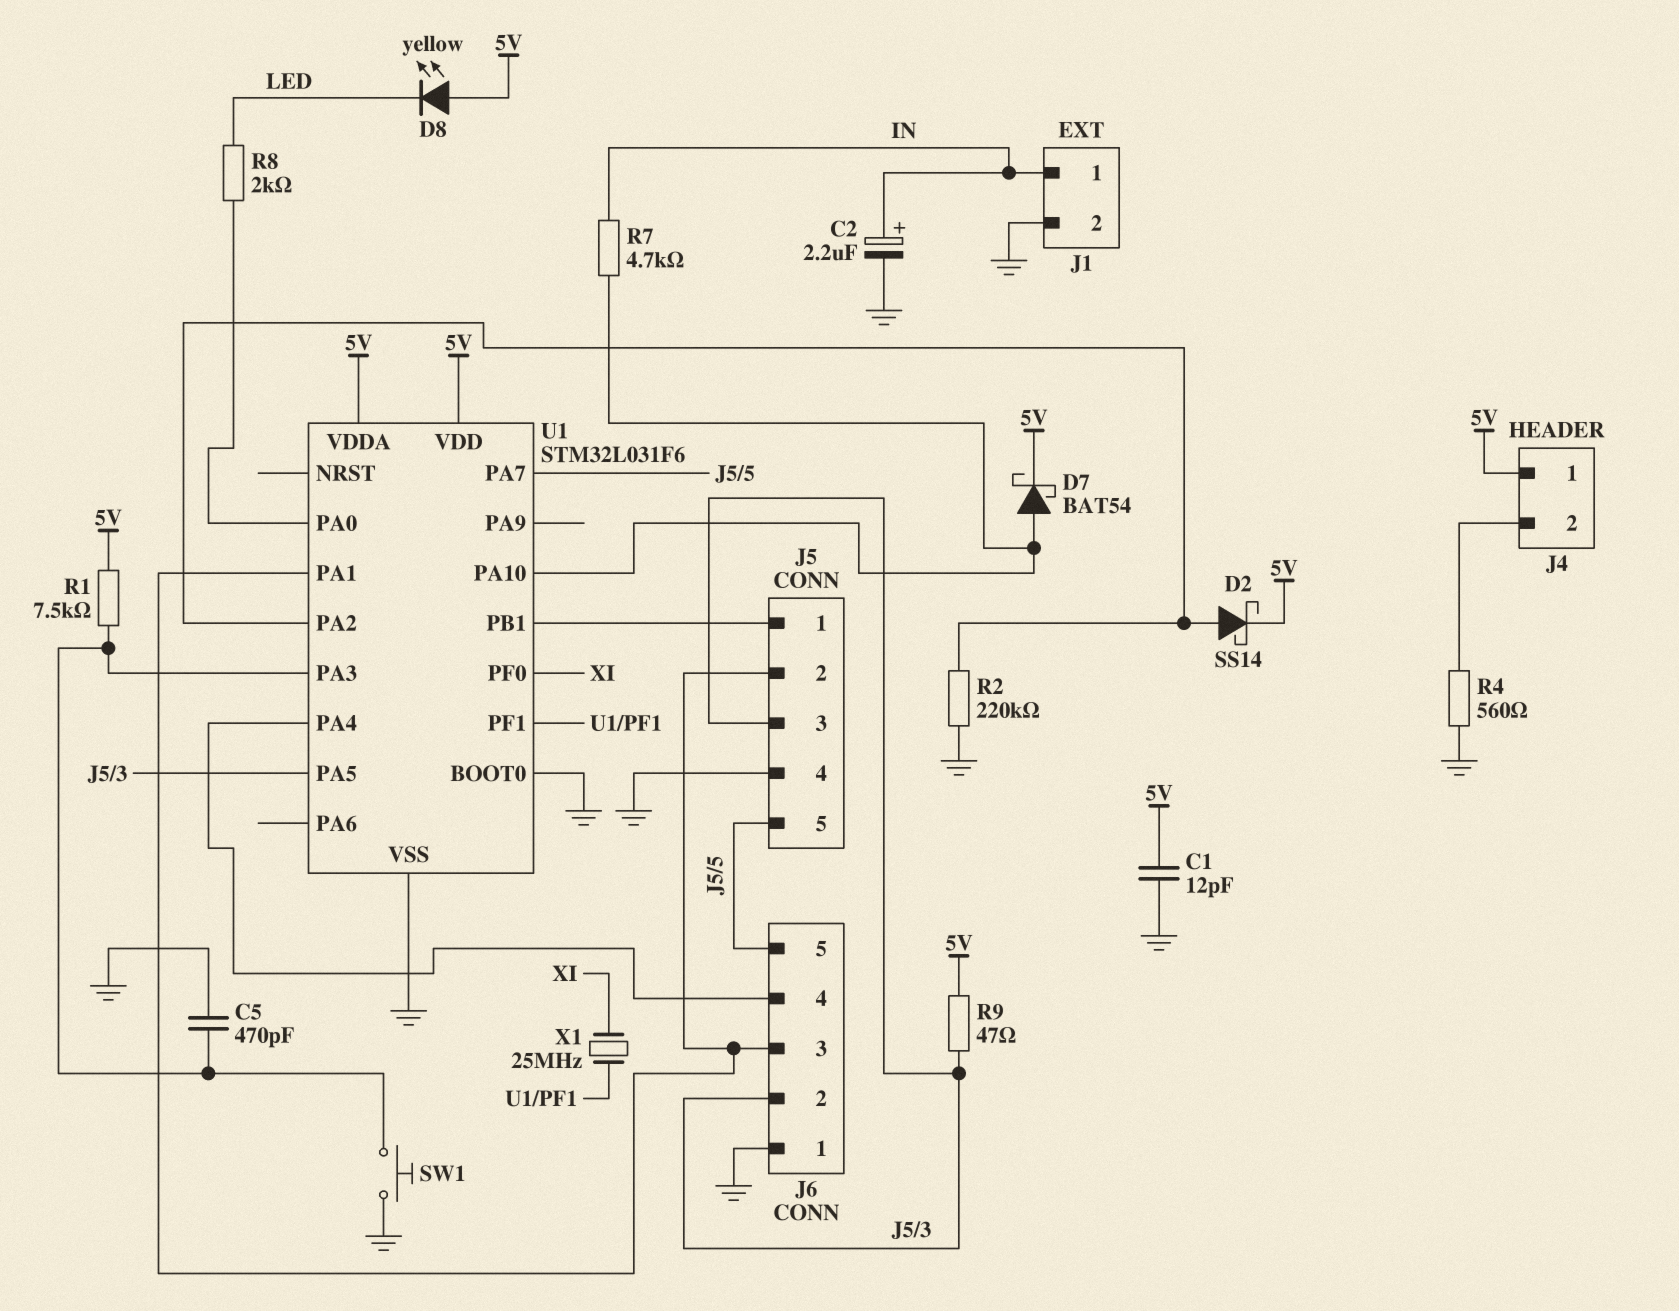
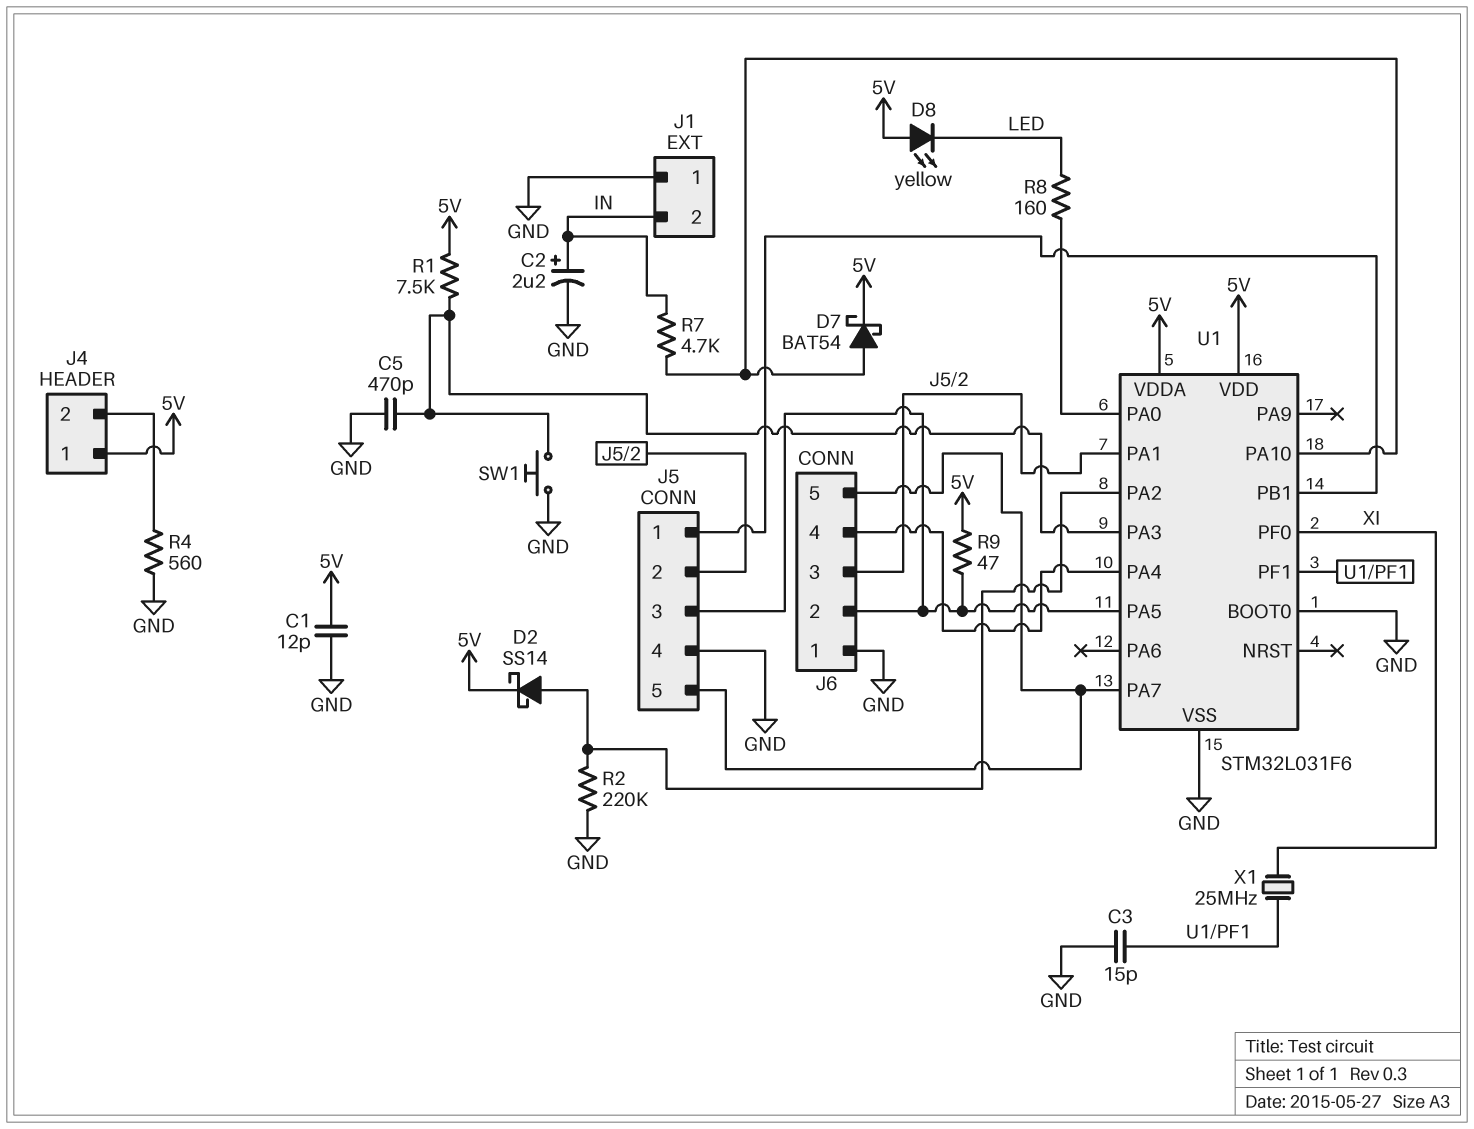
C3: none -> 15pF (GND, U1/PF1)
J1 pin 1: IN -> GND
J1 pin 2: GND -> IN
R8: 2k (LED, U1/PA0) -> 160 (LED, U1/PA0)

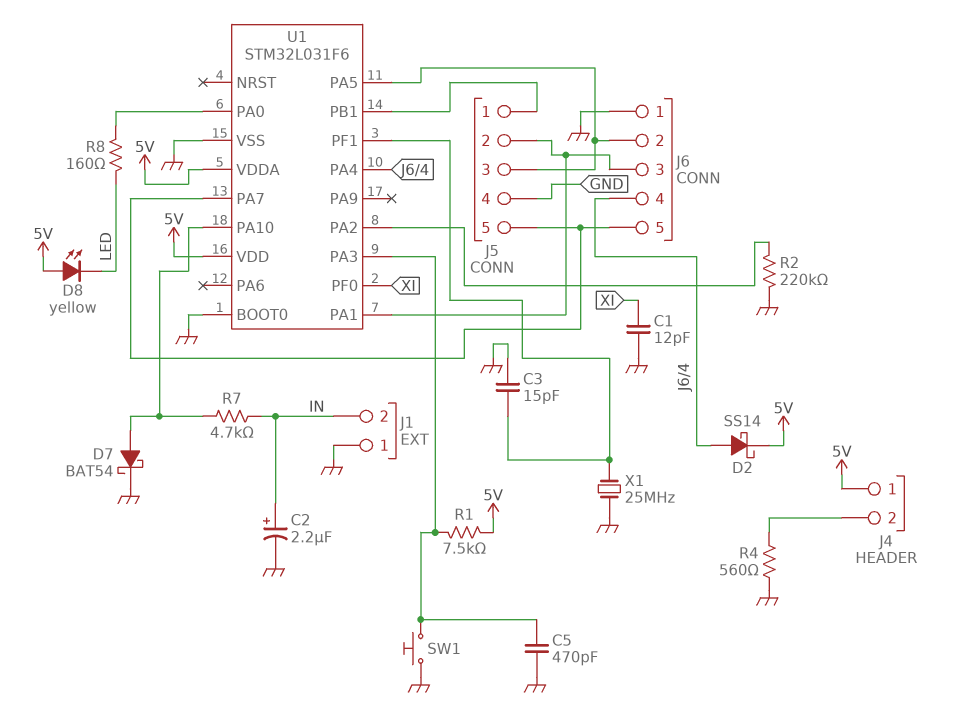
C1: 12pF (5V, GND) -> 12pF (GND, XI)
D2: schottky SS14 (A U1/PA2, K 5V) -> schottky SS14 (A J6/4, K 5V)
D7: schottky BAT54 (A U1/PA10, K 5V) -> schottky BAT54 (A U1/PA10, K GND)
R9: 47 (5V, J5/3) -> none
X1: 25MHz (U1/PF1, XI) -> 25MHz (GND, U1/PF1)

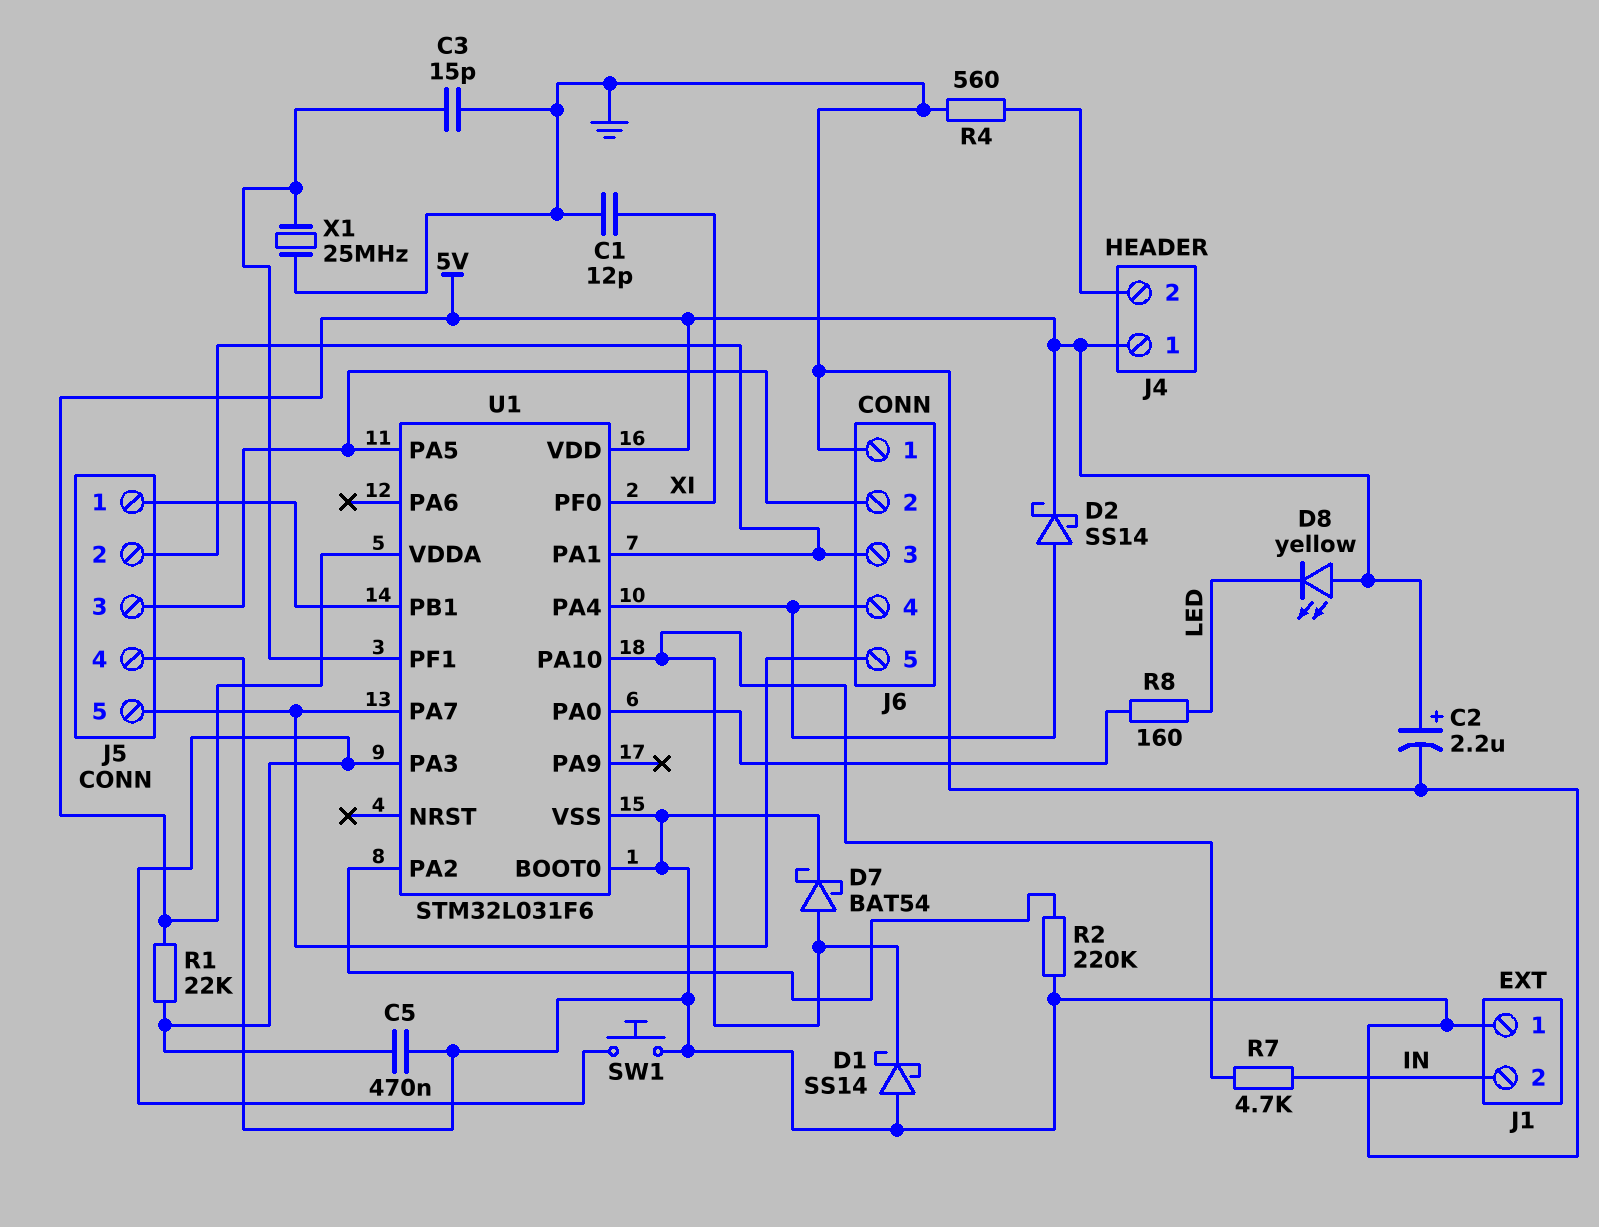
C2: 2.2uF (plus IN, minus GND) -> 2.2uF (plus 5V, minus GND)
C5: 470pF (GND, U1/PA3) -> 470nF (GND, U1/PA3)
D1: none -> schottky SS14 (A GND, K U1/PA10)
R1: 7.5k (5V, U1/PA3) -> 22k (5V, U1/PA3)

